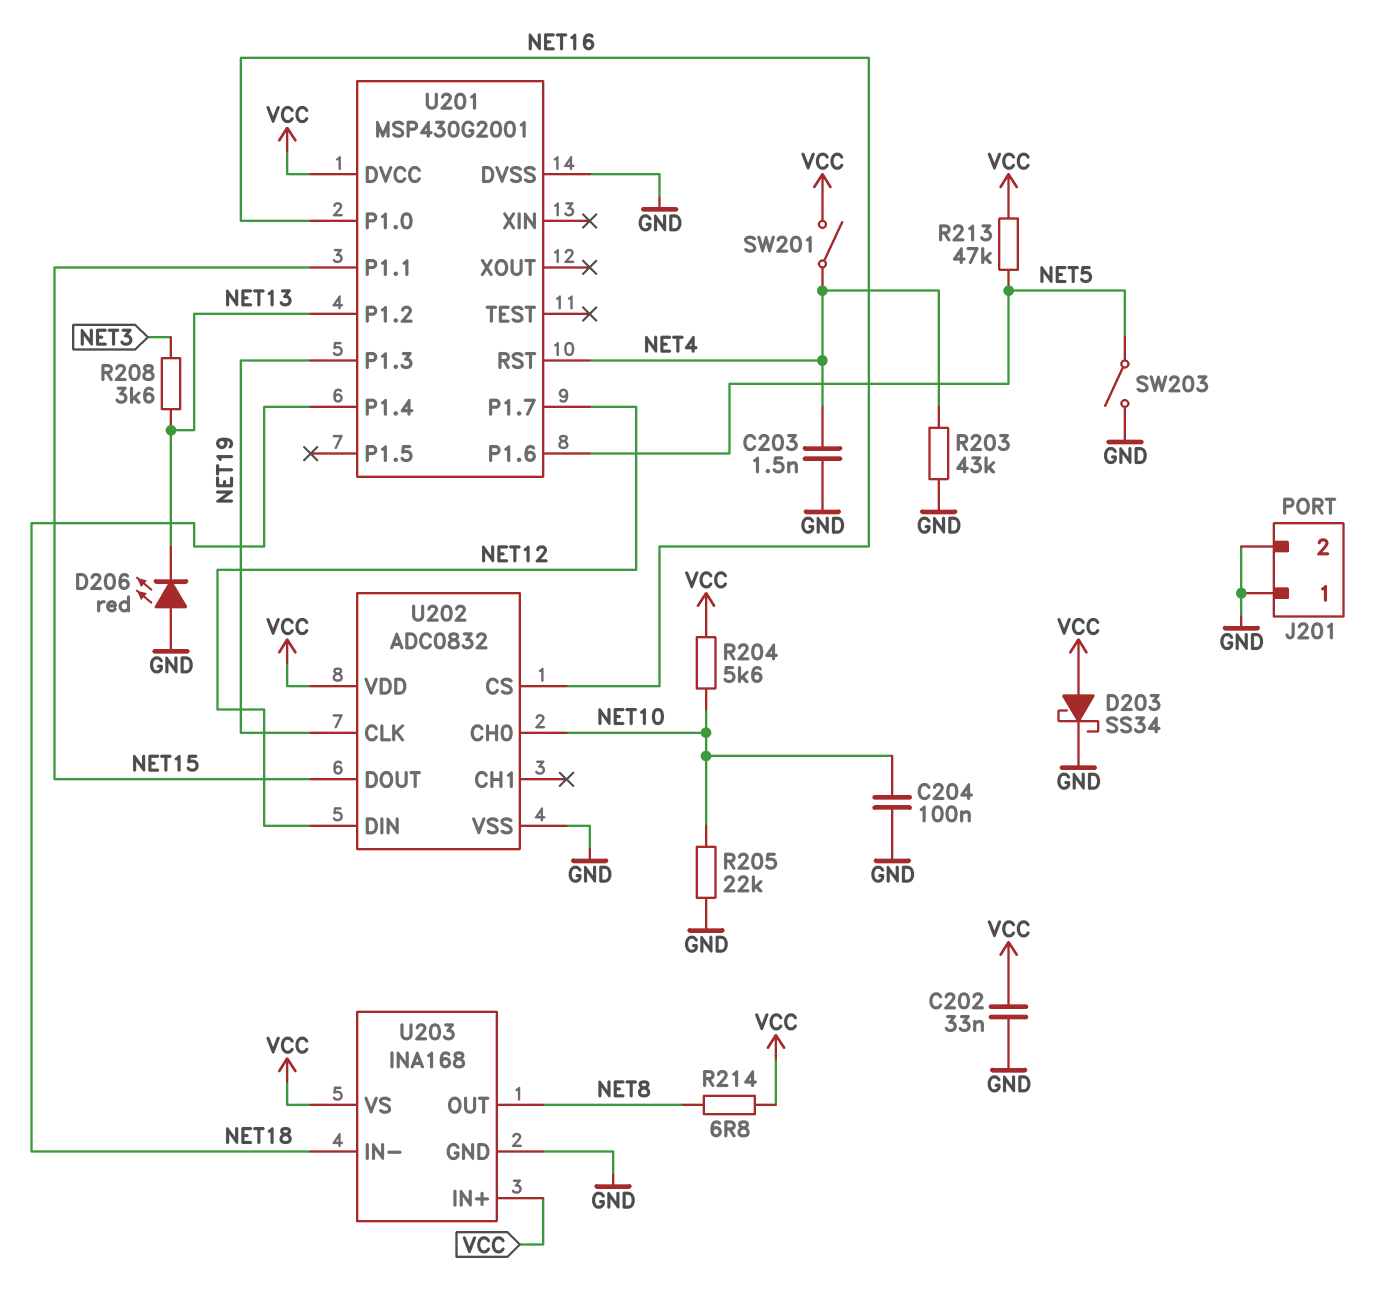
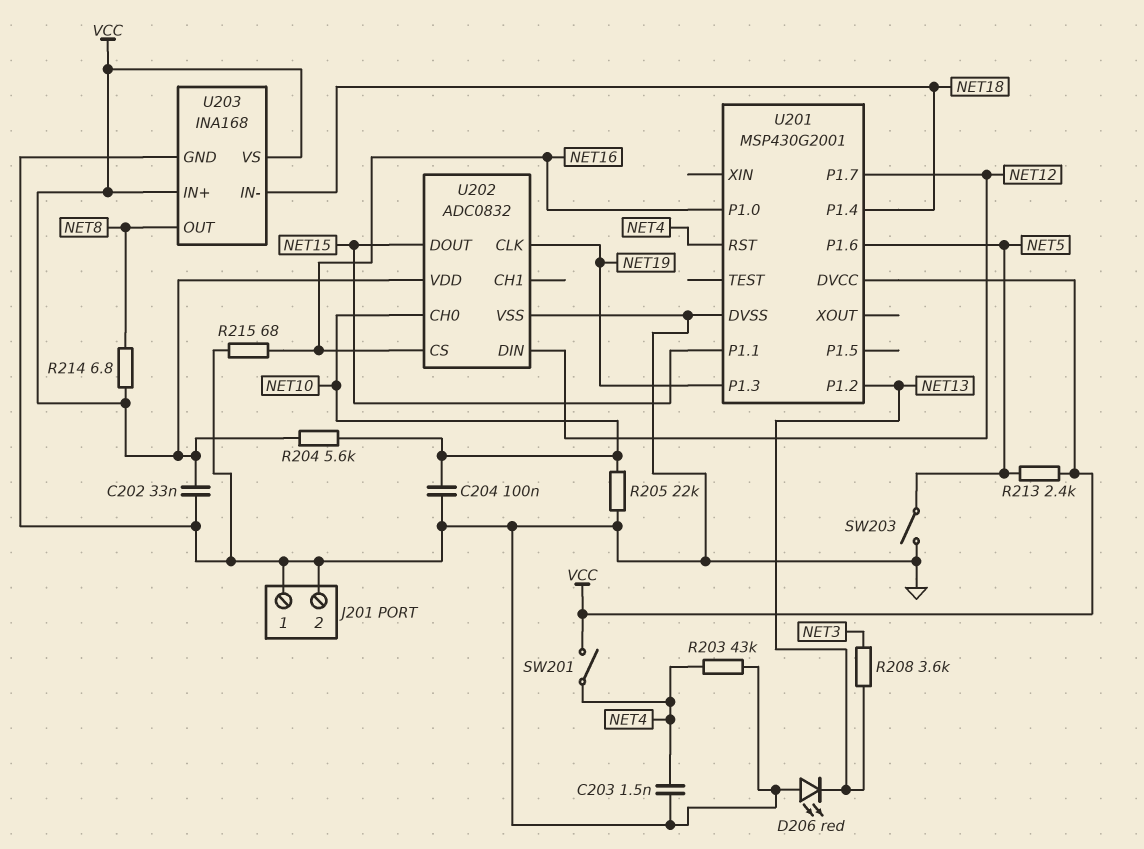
D203: schottky SS34 (A VCC, K GND) -> none
R213: 47k (NET5, VCC) -> 2.4k (NET5, VCC)
R215: none -> 68 (GND, NET16)

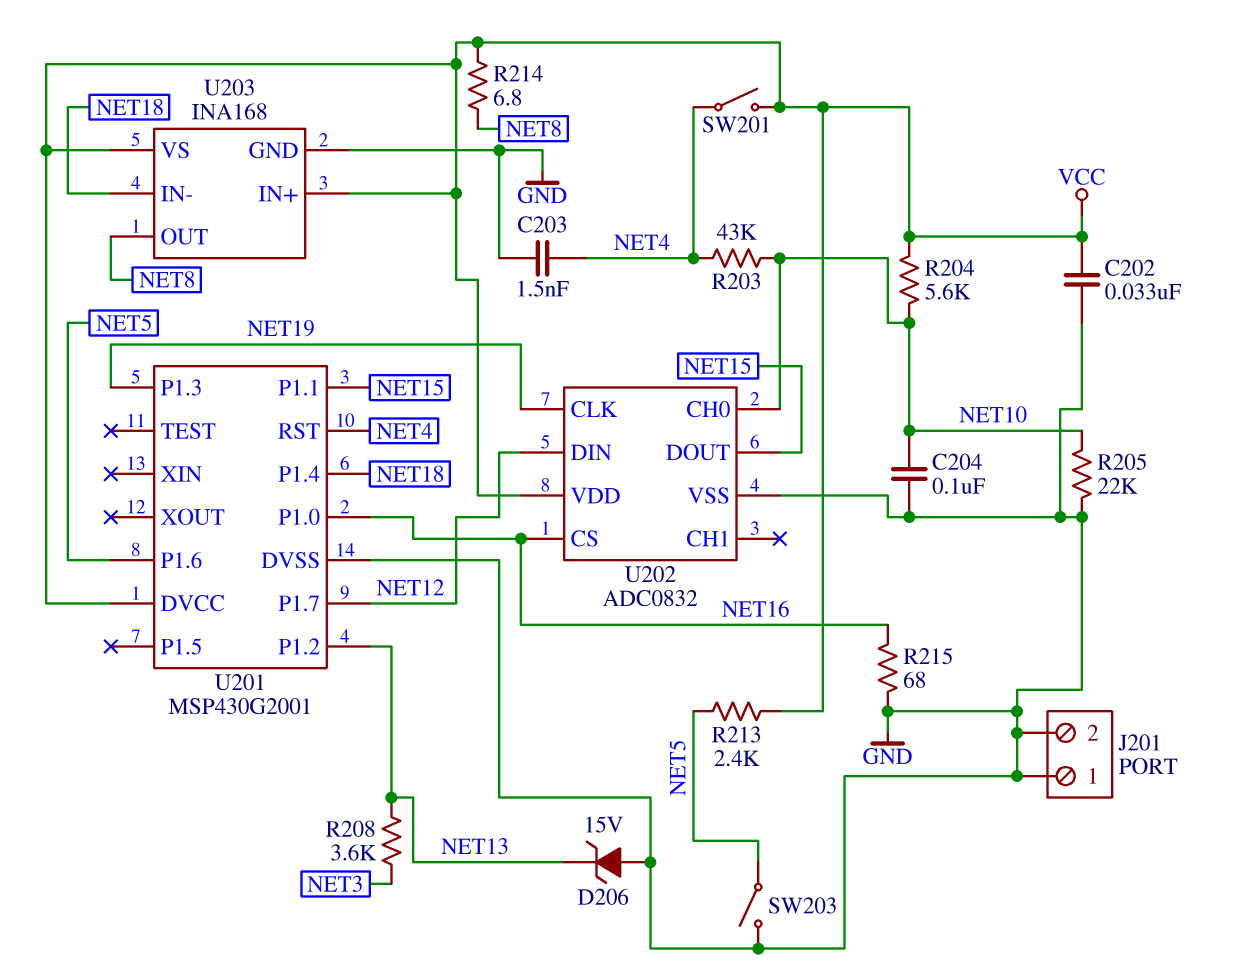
D206: LED red (A GND, K NET13) -> zener 15V (A GND, K NET13)
R203: 43k (GND, NET4) -> 43k (NET4, NET10)

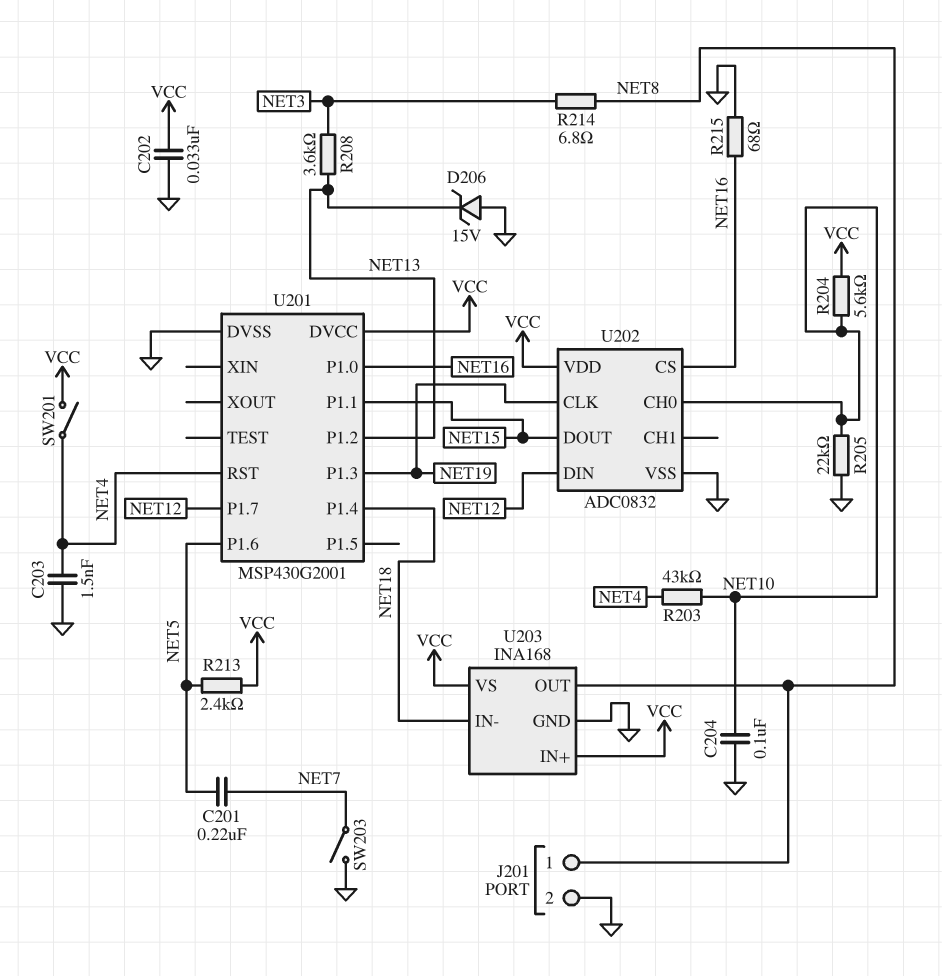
C201: none -> 220nF (NET5, NET7)
J201 pin 1: GND -> NET8
R214: 6.8 (NET8, VCC) -> 6.8 (NET3, NET8)
SW203: switch (GND, NET5) -> switch (GND, NET7)

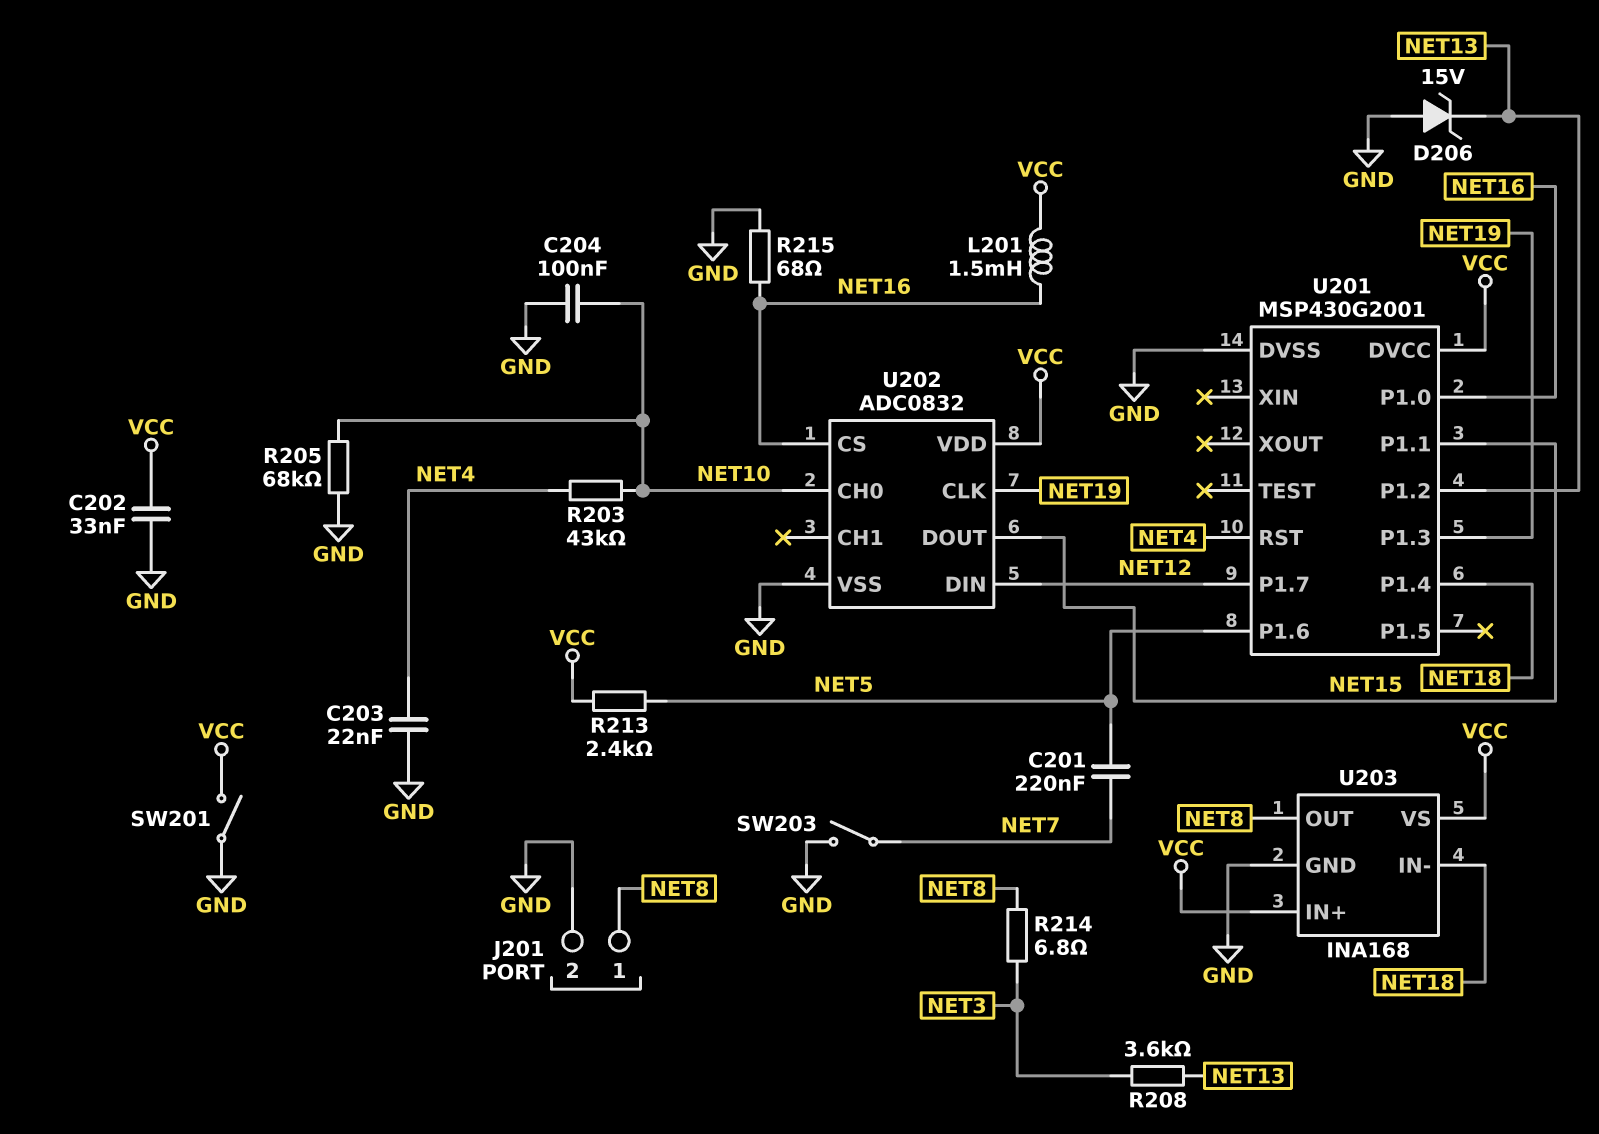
C203: 1.5nF (GND, NET4) -> 22nF (GND, NET4)
L201: none -> 1.5mH (NET16, VCC)
R204: 5.6k (NET10, VCC) -> none
R205: 22k (GND, NET10) -> 68k (GND, NET10)
SW201: switch (NET4, VCC) -> switch (GND, VCC)

